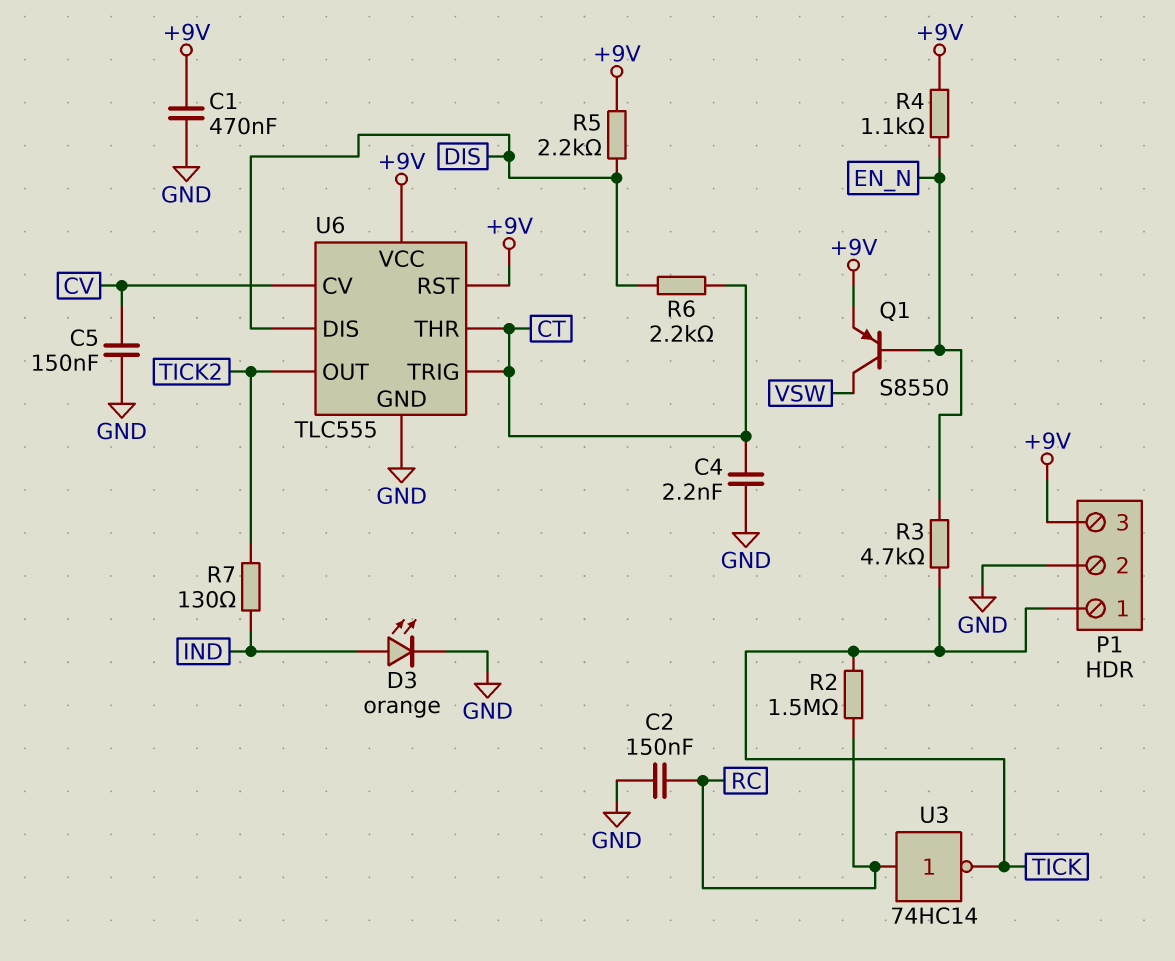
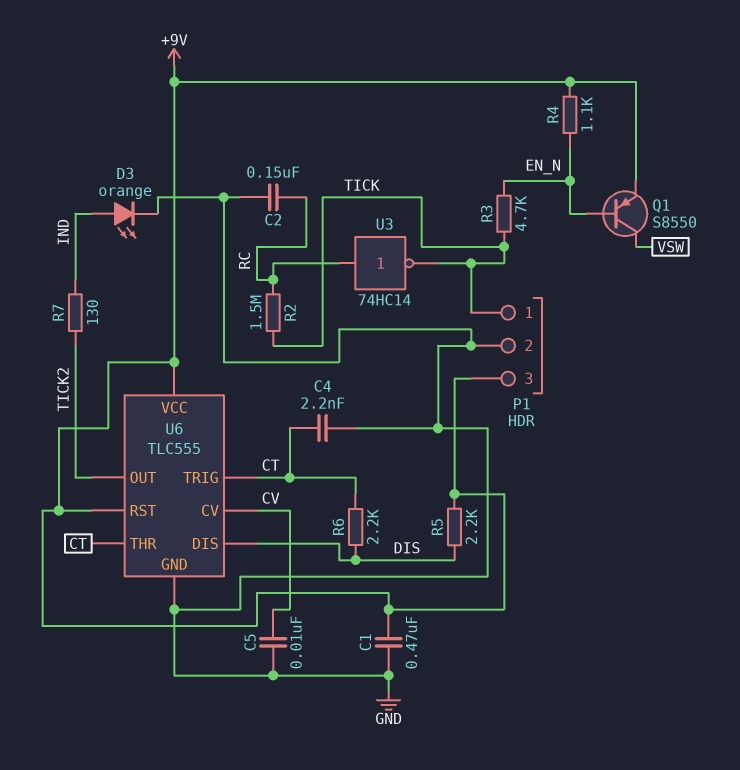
C5: 150nF (CV, GND) -> 10nF (CV, GND)

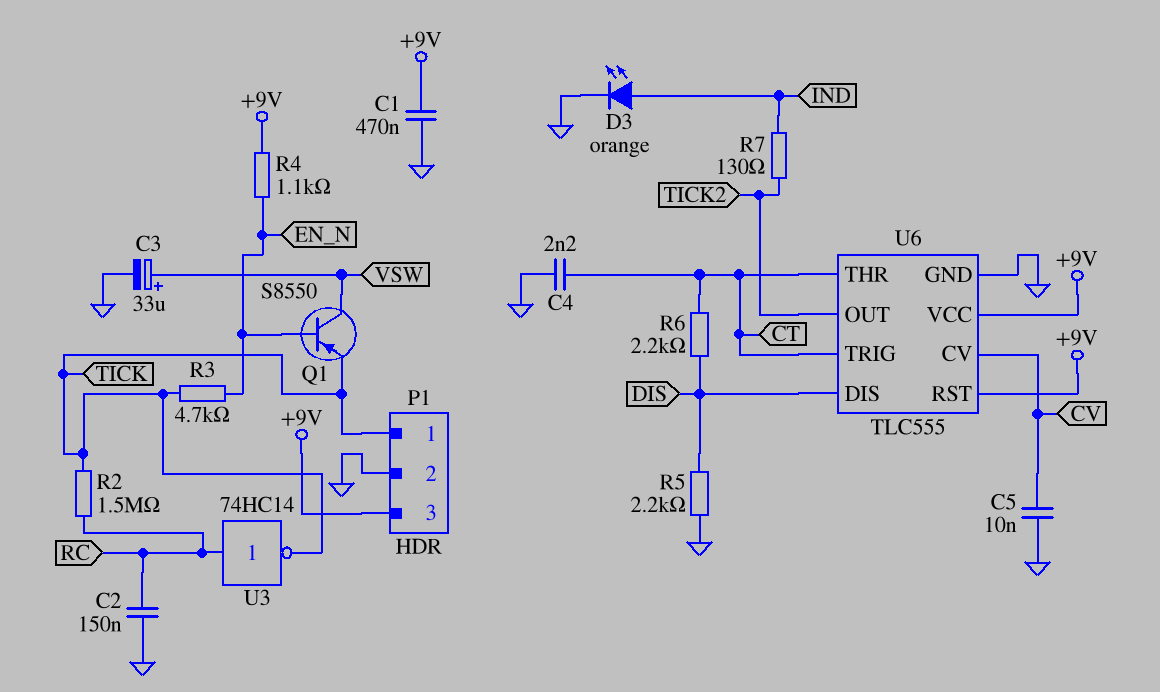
C3: none -> 33uF (plus VSW, minus GND)
Q1: PNP S8550 (B EN_N, C VSW, E +9V) -> PNP S8550 (B EN_N, C VSW, E TICK)
R5: 2.2k (+9V, DIS) -> 2.2k (DIS, GND)

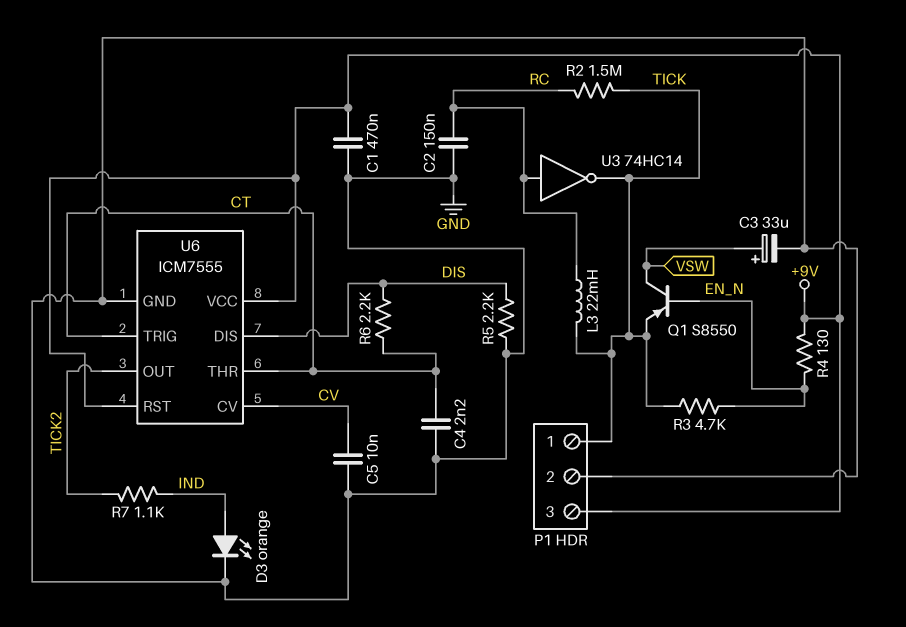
L3: none -> 22mH (RC, TICK)
R4: 1.1k (+9V, EN_N) -> 130 (+9V, EN_N)
R7: 130 (IND, TICK2) -> 1.1k (IND, TICK2)
U6: TLC555 -> ICM7555

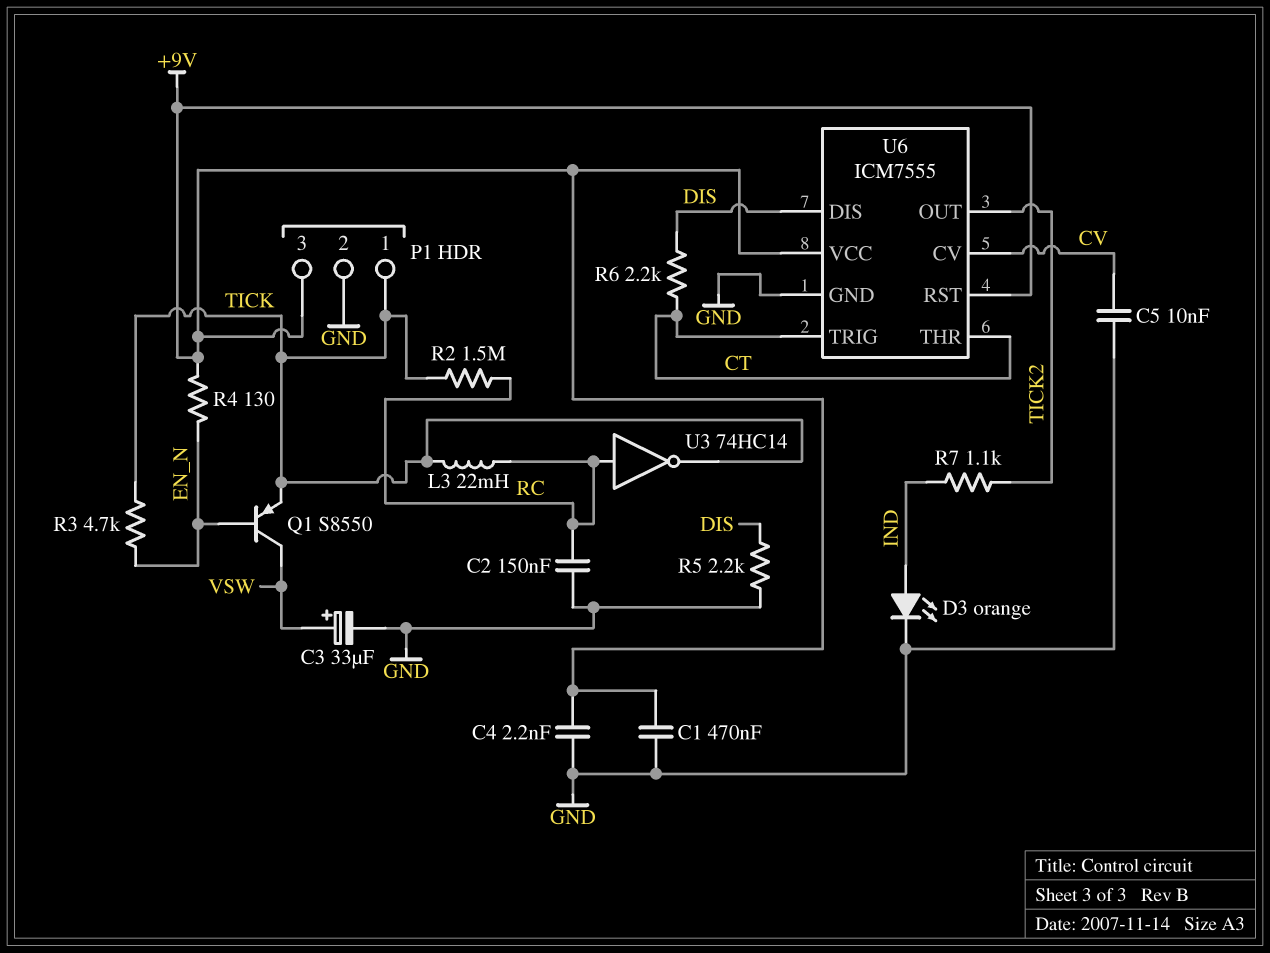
C4: 2.2nF (CT, GND) -> 2.2nF (+9V, GND)

